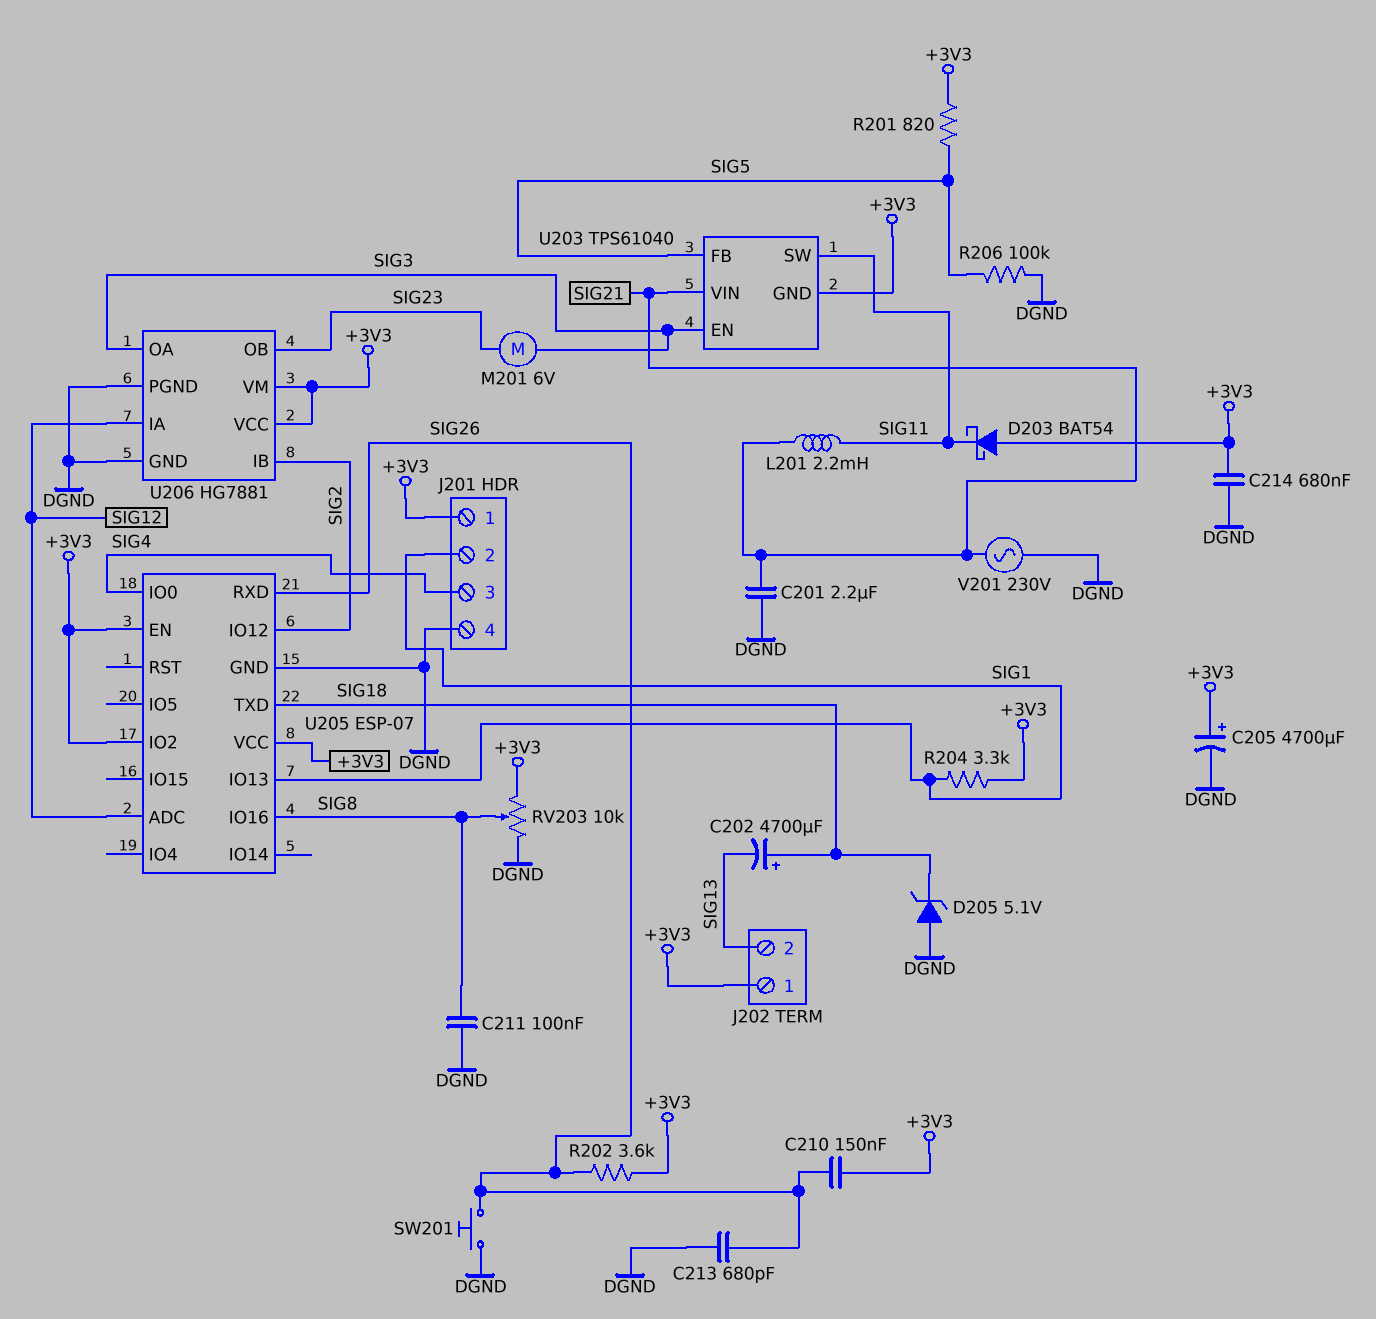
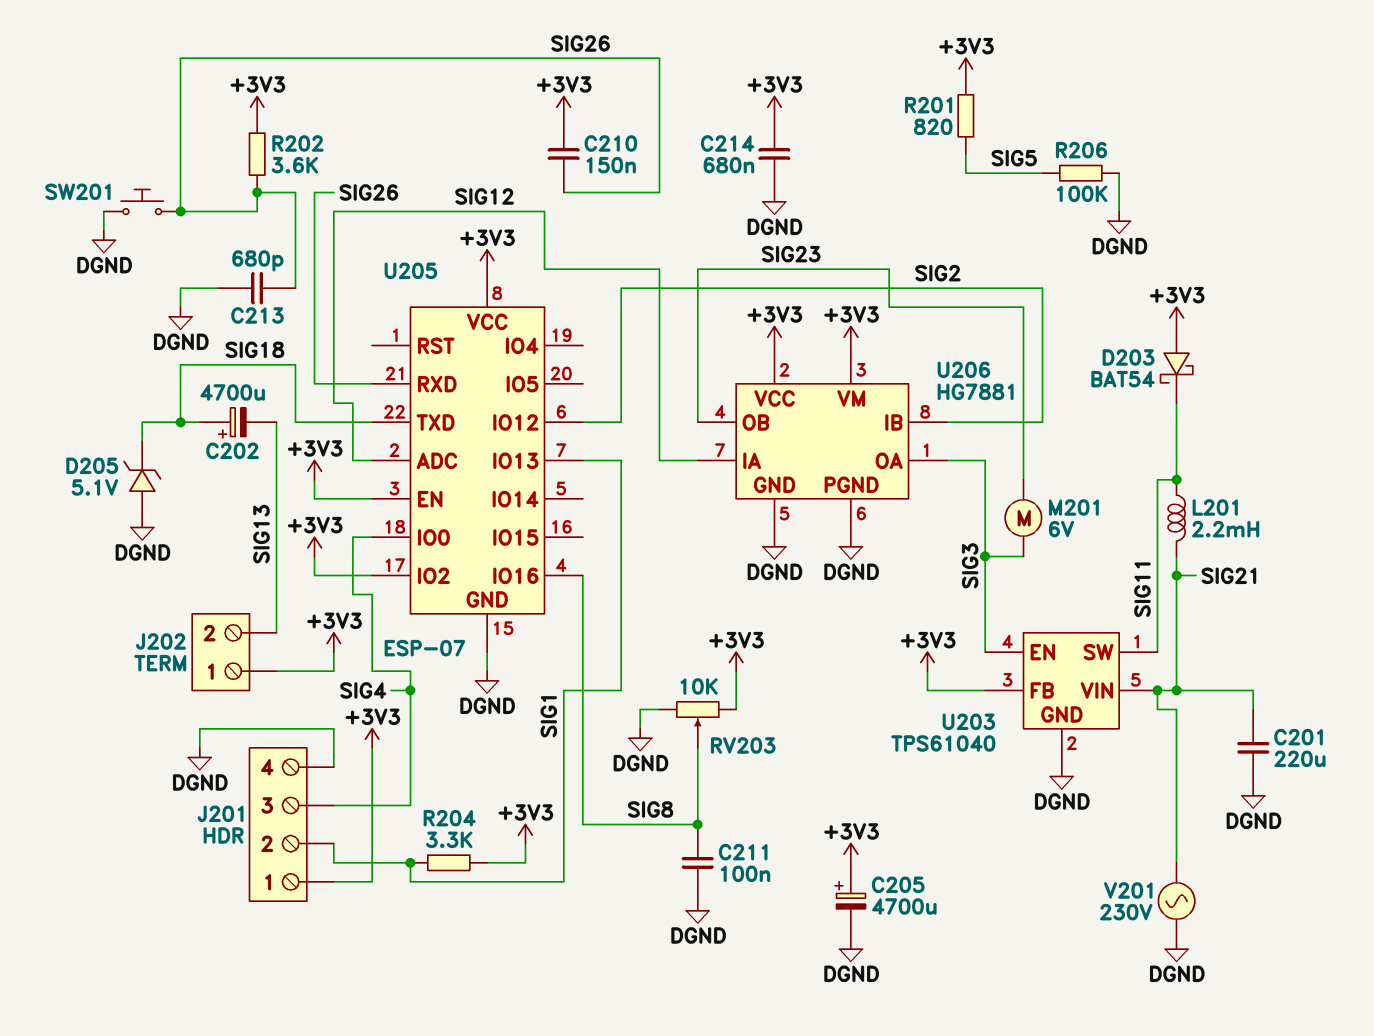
C201: 2.2uF (DGND, SIG21) -> 220uF (DGND, SIG21)
U203 pin FB: SIG5 -> +3V3
U203 pin GND: +3V3 -> DGND

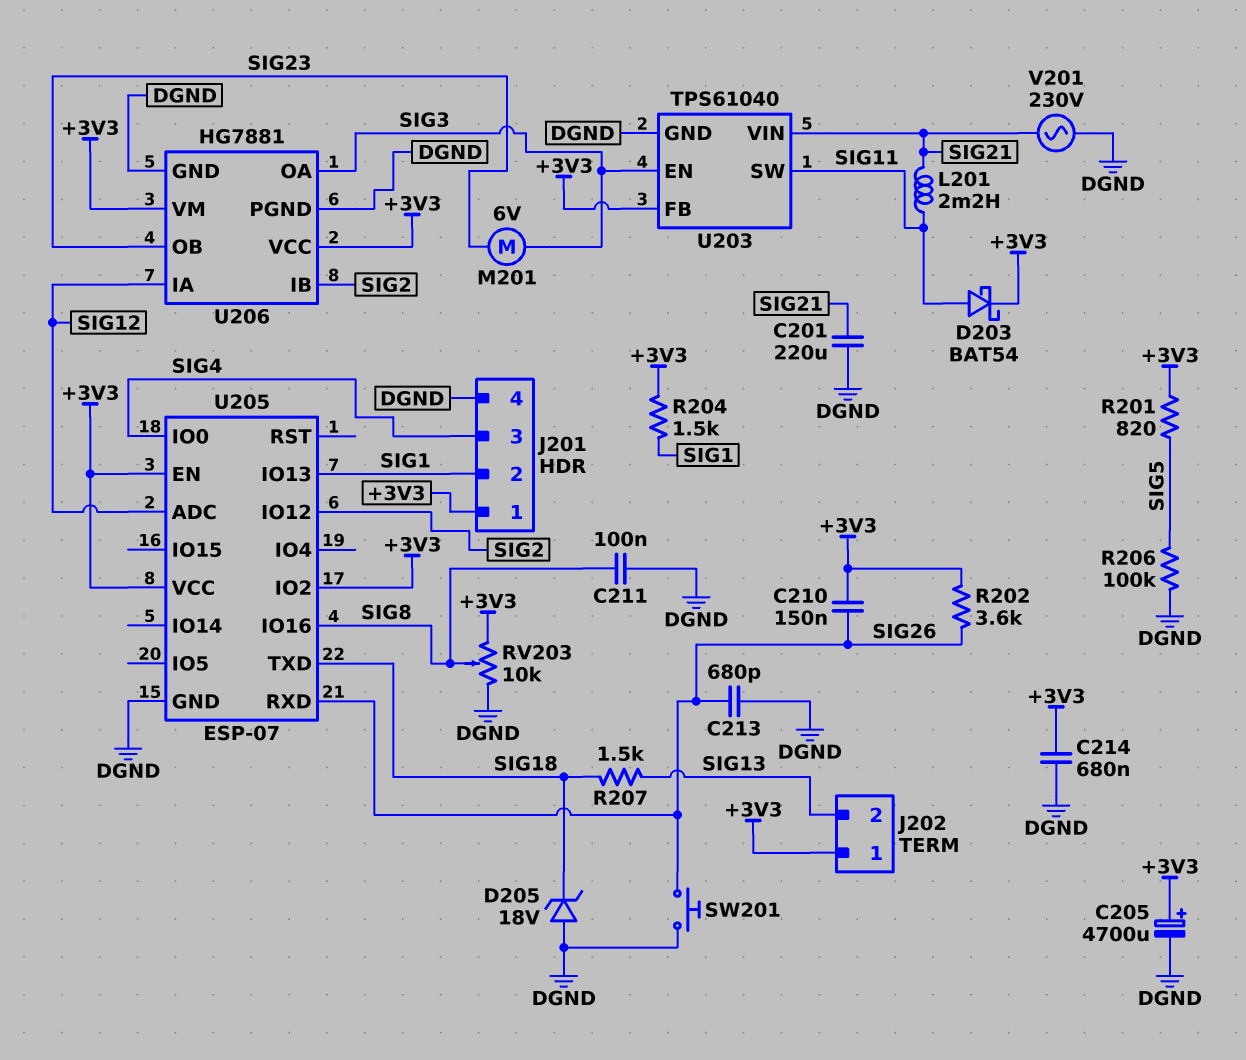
C202: 4700uF (plus SIG18, minus SIG13) -> none
D203: schottky BAT54 (A +3V3, K SIG11) -> schottky BAT54 (A SIG11, K +3V3)
D205: zener 5.1V (A DGND, K SIG18) -> zener 18V (A DGND, K SIG18)
R204: 3.3k (+3V3, SIG1) -> 1.5k (+3V3, SIG1)
R207: none -> 1.5k (SIG13, SIG18)

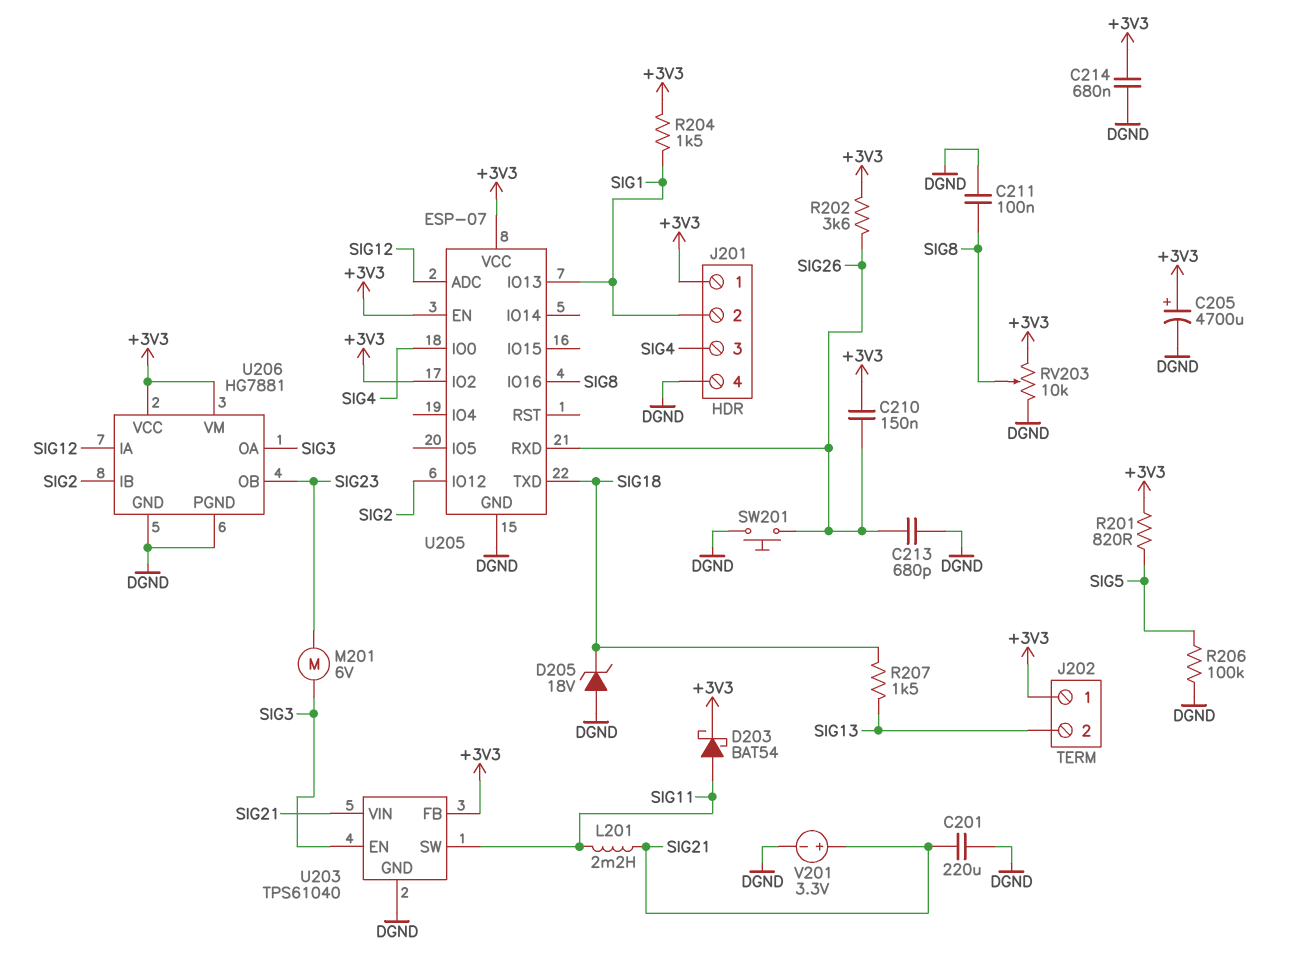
V201: AC 230V (DGND, SIG21) -> 3.3V (plus SIG21, minus DGND)

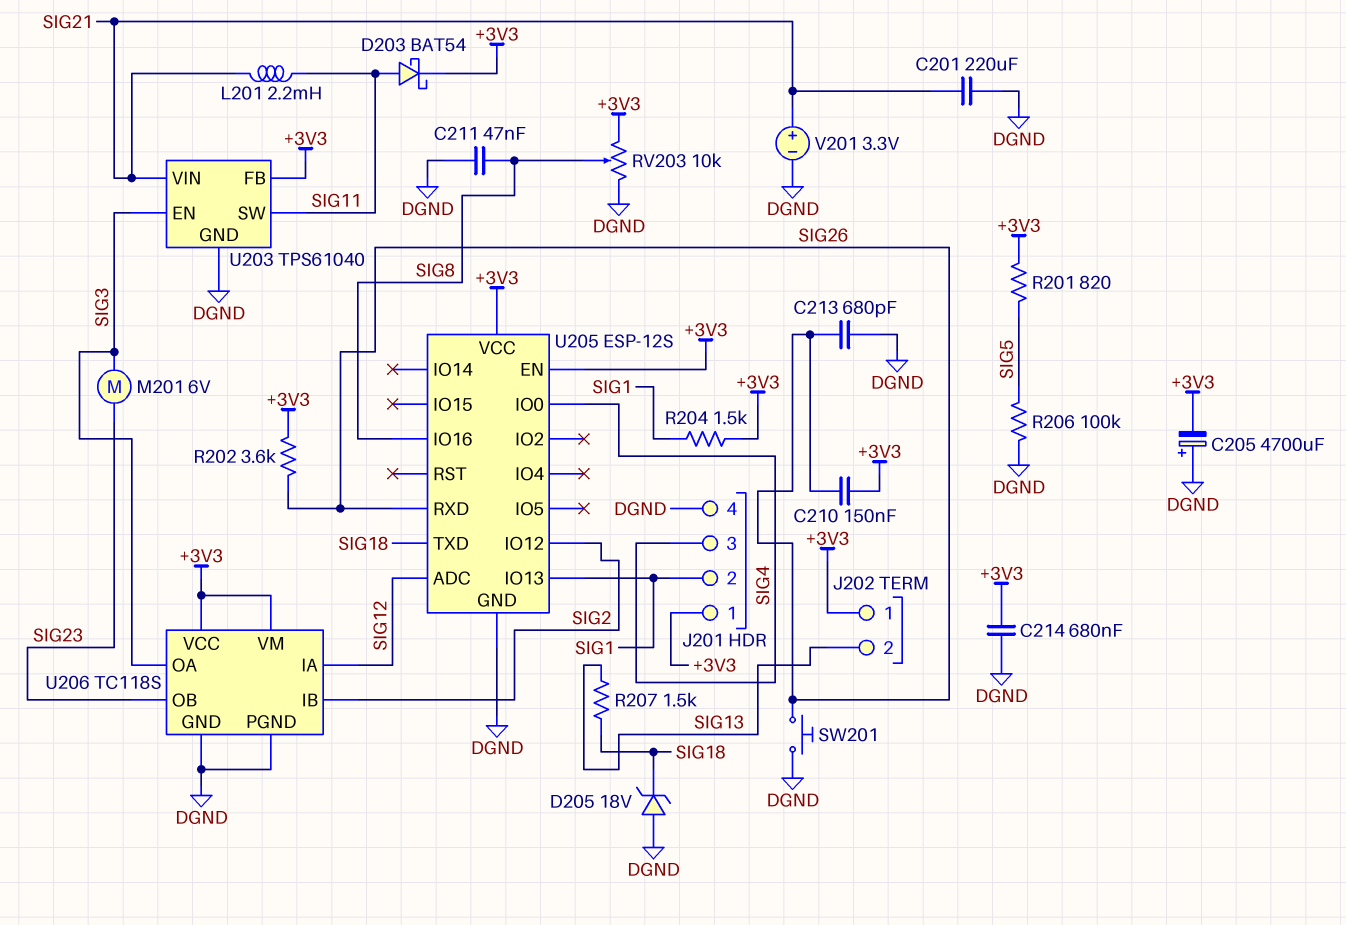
C205: 4700uF (plus +3V3, minus DGND) -> 4700uF (plus DGND, minus +3V3)
C211: 100nF (DGND, SIG8) -> 47nF (DGND, SIG8)
U205: ESP-07 -> ESP-12S
U205 pin IO2: +3V3 -> none
U206: HG7881 -> TC118S

